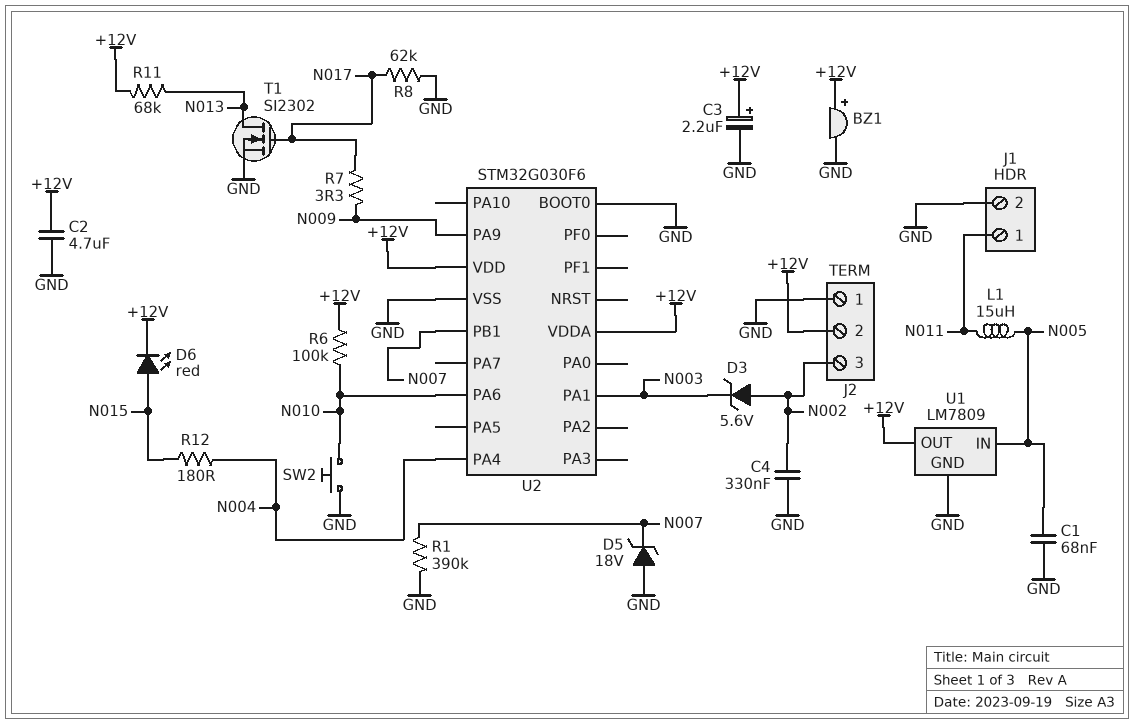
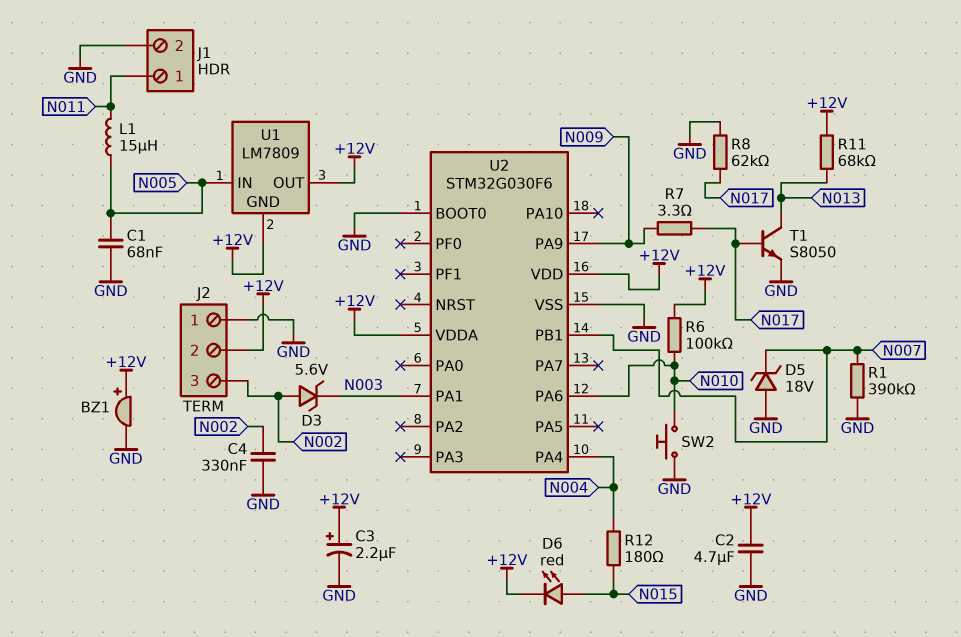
T1: NMOS SI2302 (G N017, D N013, S GND) -> NPN S8050 (B N017, C N013, E GND)
U1 pin GND: GND -> +12V

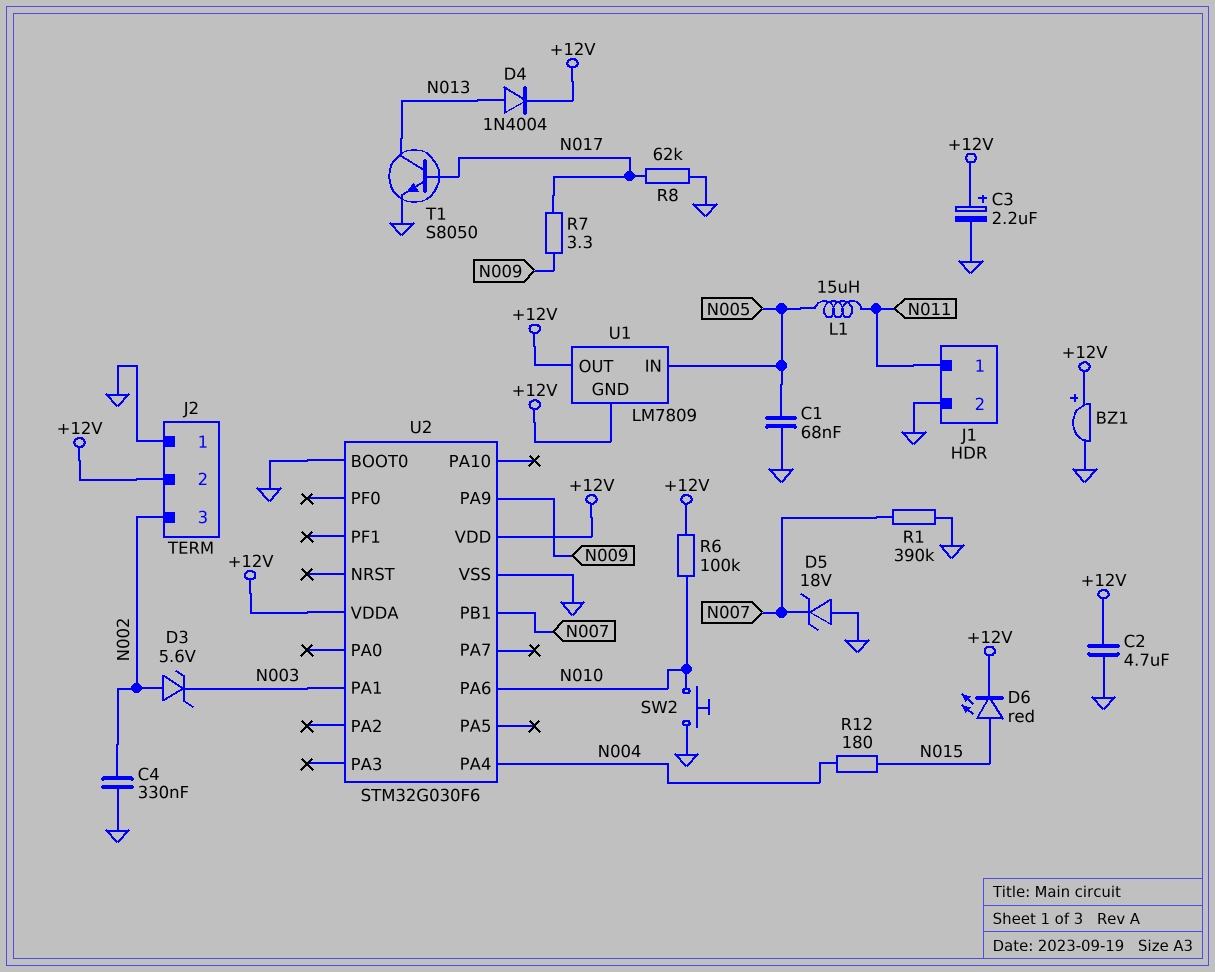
D4: none -> diode 1N4004 (A N013, K +12V)
R11: 68k (+12V, N013) -> none

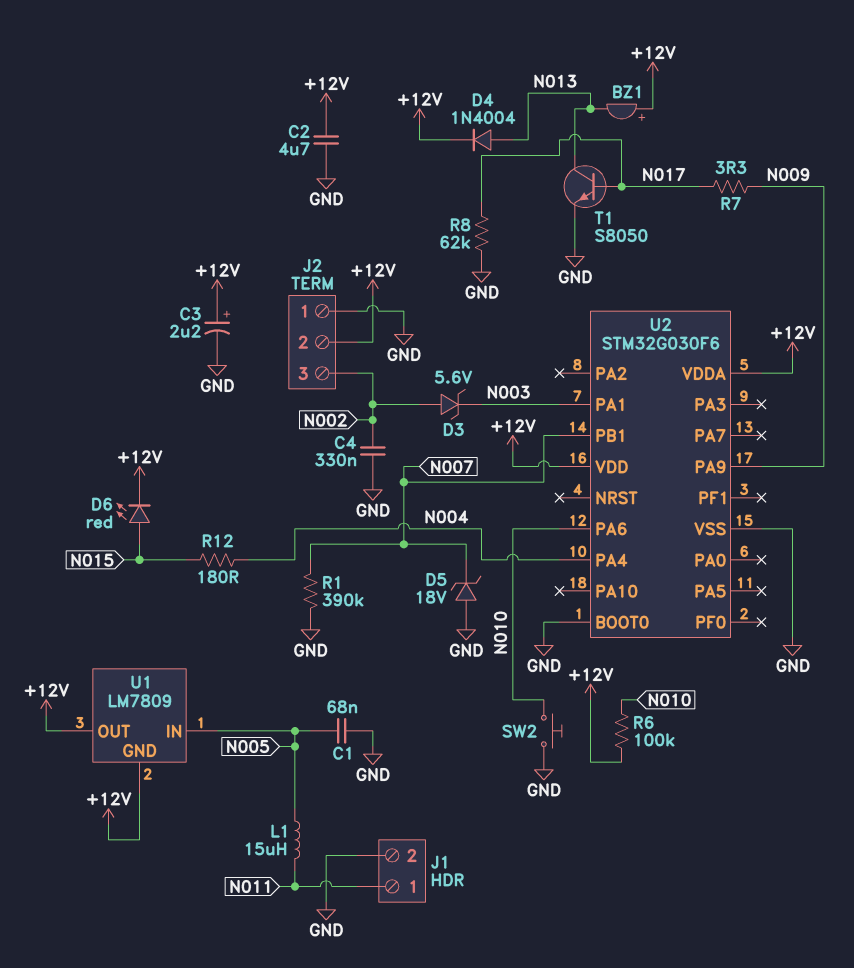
BZ1: buzzer (plus +12V, minus GND) -> buzzer (plus +12V, minus N013)

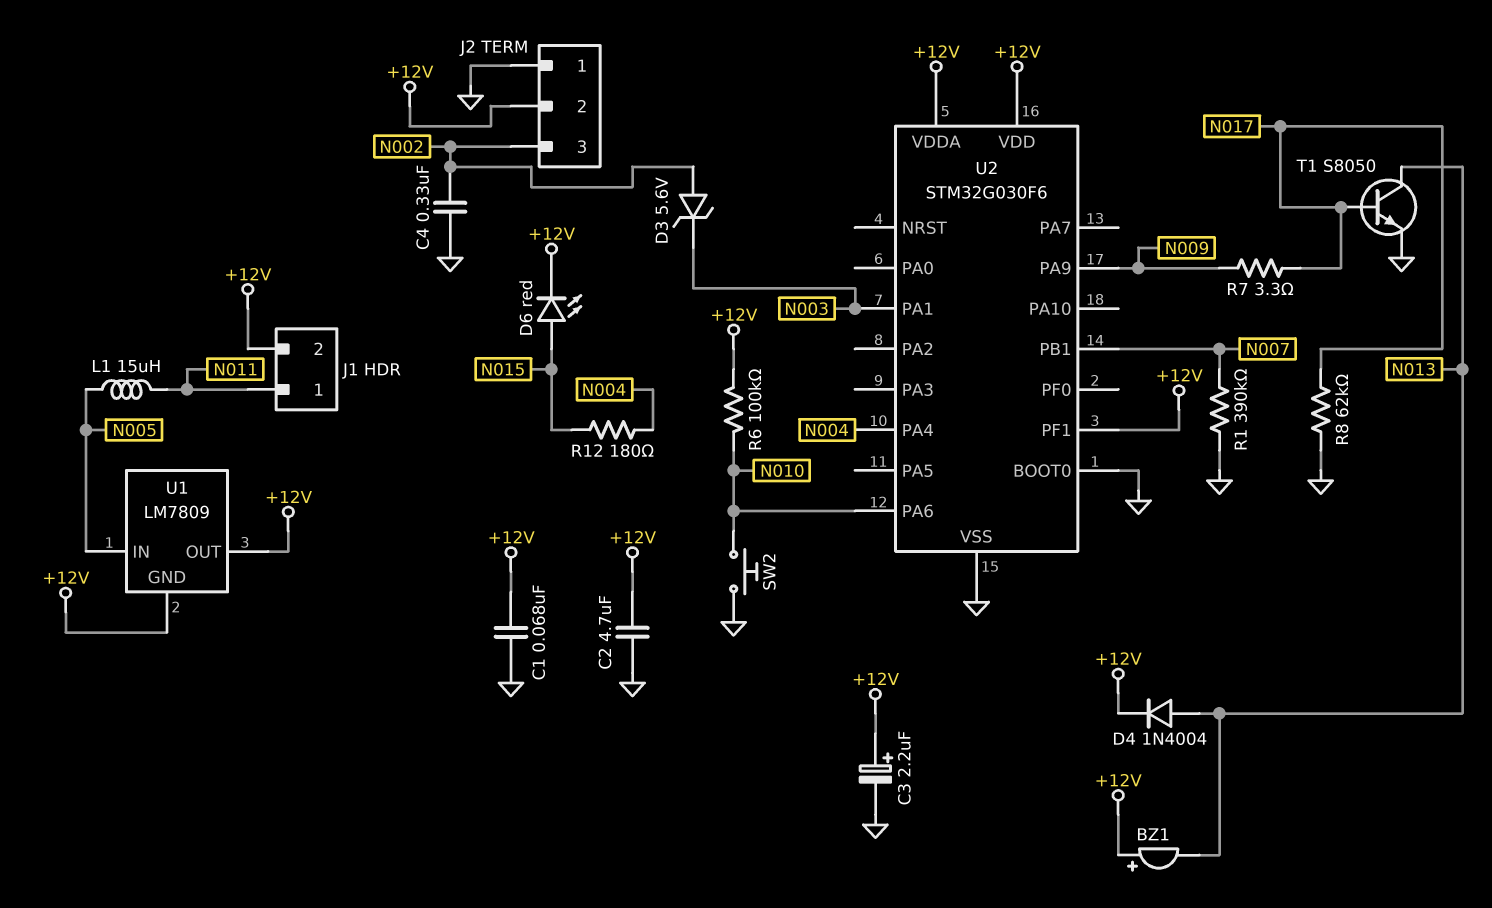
C1: 68nF (GND, N005) -> 68nF (+12V, GND)
D5: zener 18V (A GND, K N007) -> none
J1 pin 2: GND -> +12V
U2 pin PF1: none -> +12V

